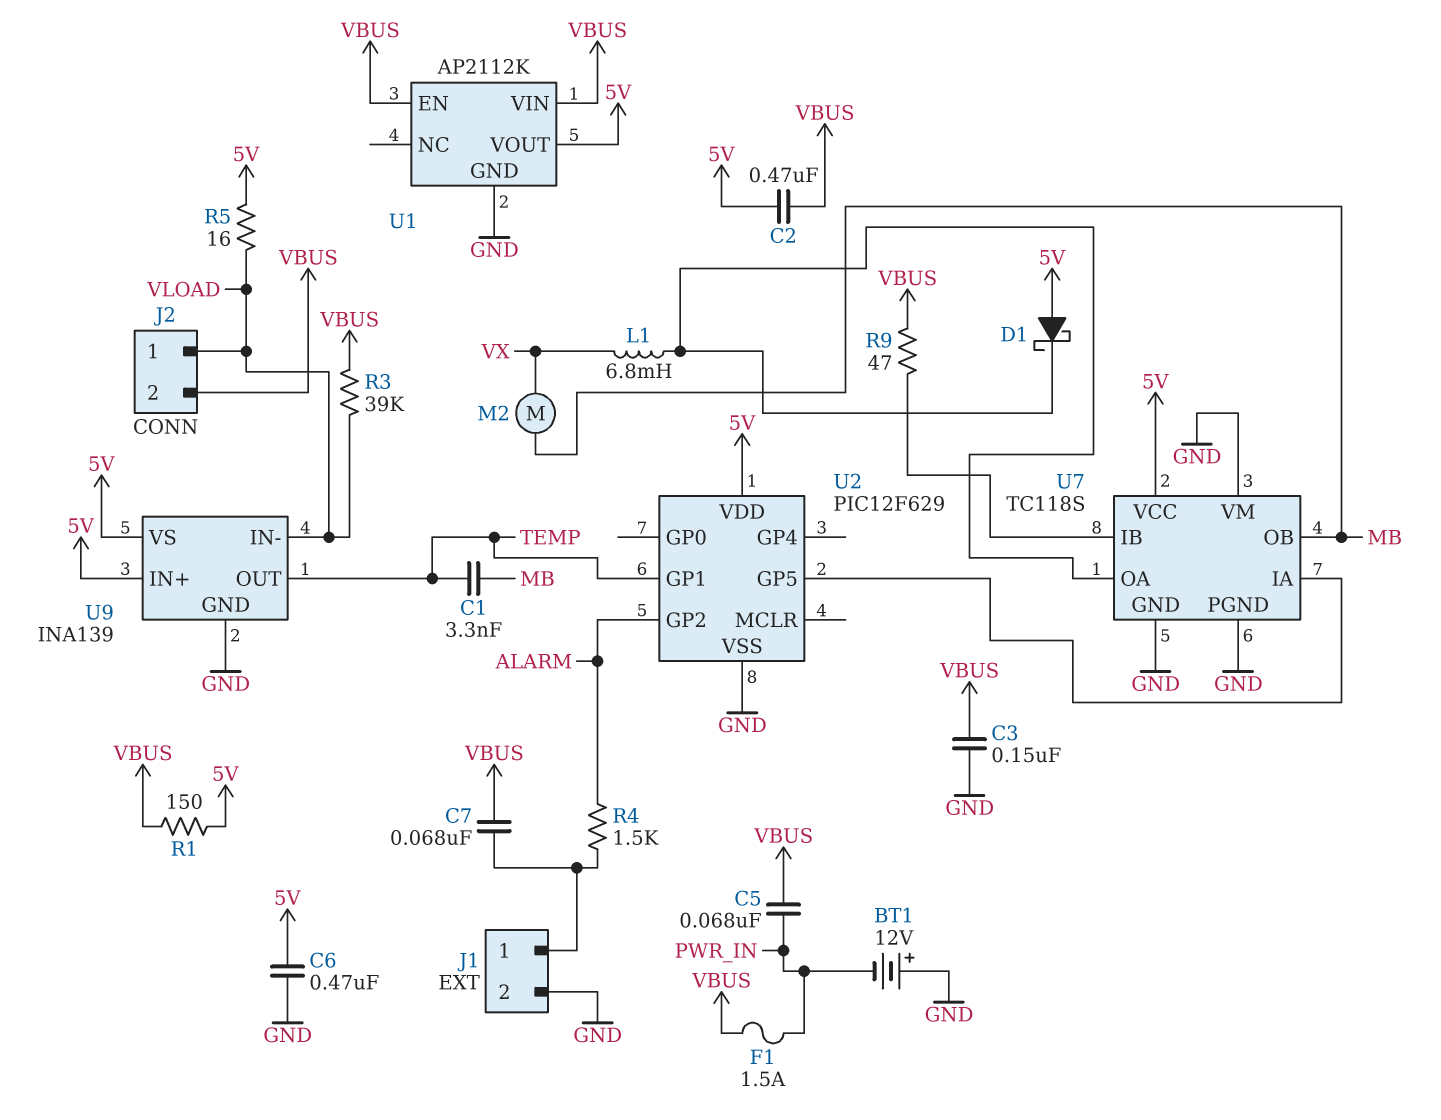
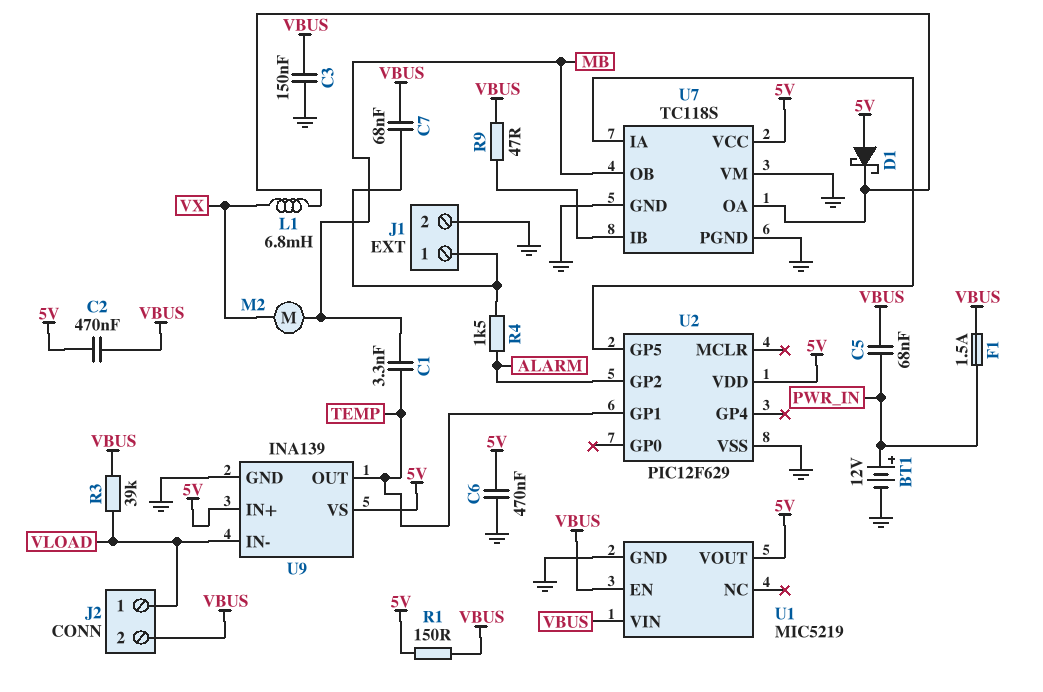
BT1: 12V (plus GND, minus PWR_IN) -> 12V (plus PWR_IN, minus GND)
R5: 16 (5V, VLOAD) -> none
U1: AP2112K -> MIC5219

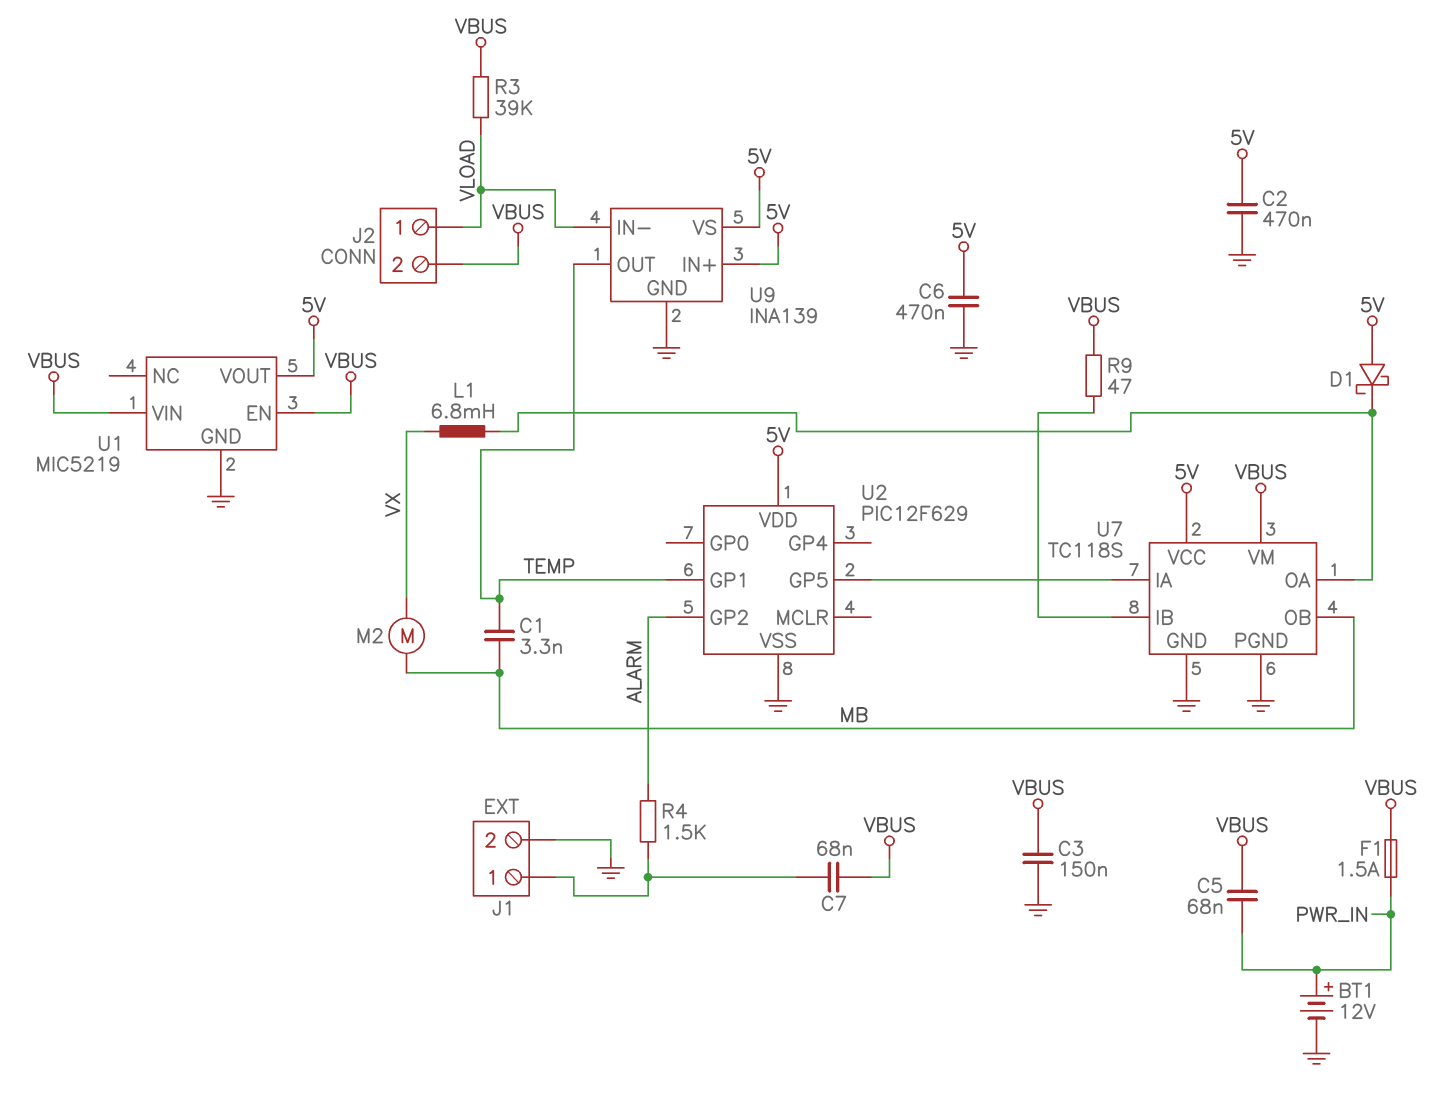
C2: 470nF (5V, VBUS) -> 470nF (5V, GND)
R1: 150 (5V, VBUS) -> none
U7 pin VM: GND -> VBUS

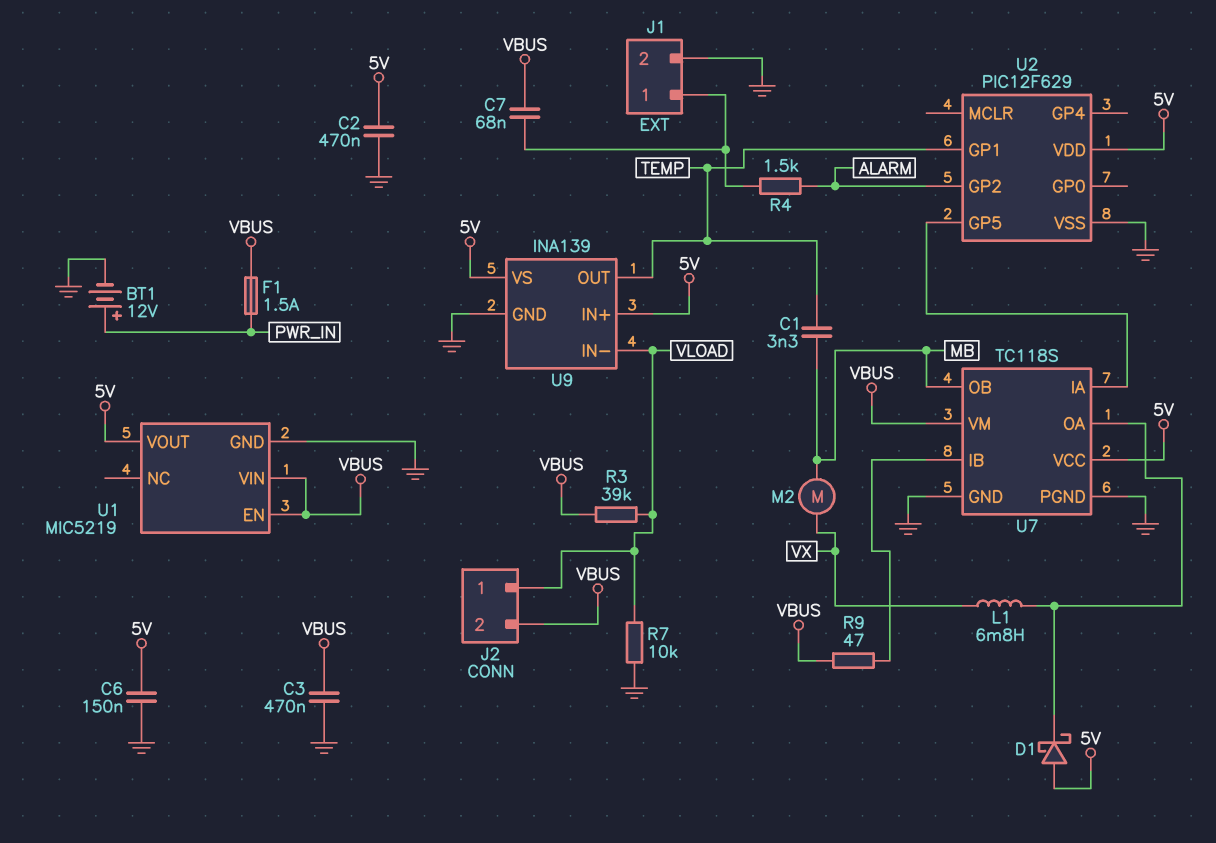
C3: 150nF (GND, VBUS) -> 470nF (GND, VBUS)
C5: 68nF (PWR_IN, VBUS) -> none
C6: 470nF (5V, GND) -> 150nF (5V, GND)
R7: none -> 10k (GND, VLOAD)

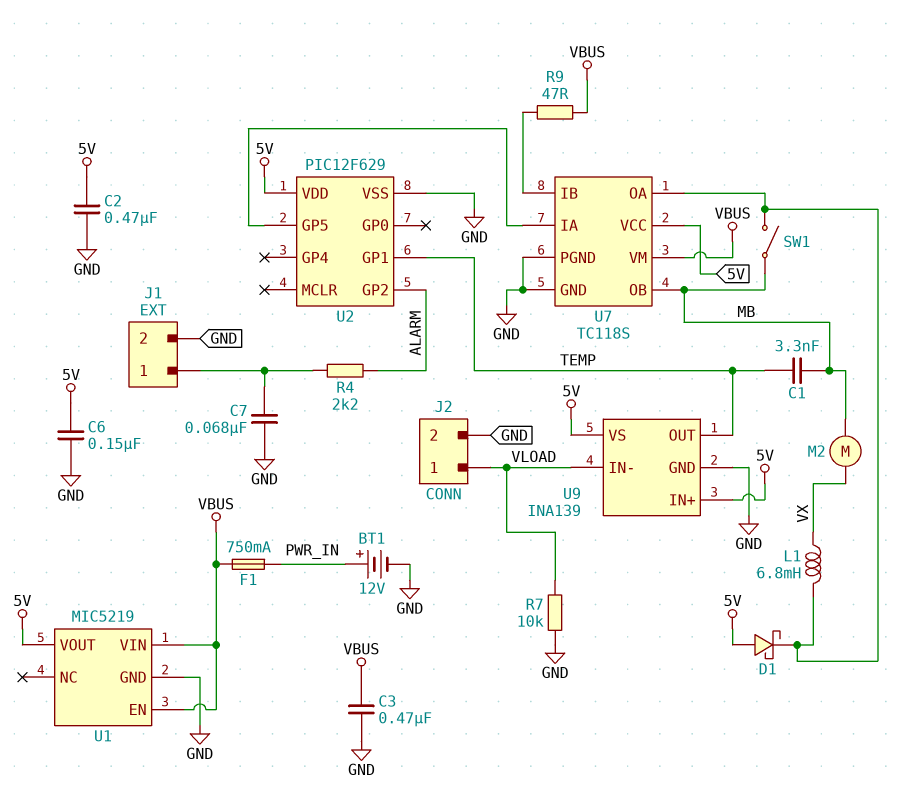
C7: 68nF (J1/1, VBUS) -> 68nF (GND, J1/1)
F1: 1.5A (PWR_IN, VBUS) -> 750mA (PWR_IN, VBUS)
J2 pin 2: VBUS -> GND
R3: 39k (VBUS, VLOAD) -> none
R4: 1.5k (ALARM, J1/1) -> 2.2k (ALARM, J1/1)
SW1: none -> switch (MB, U7/OA)

